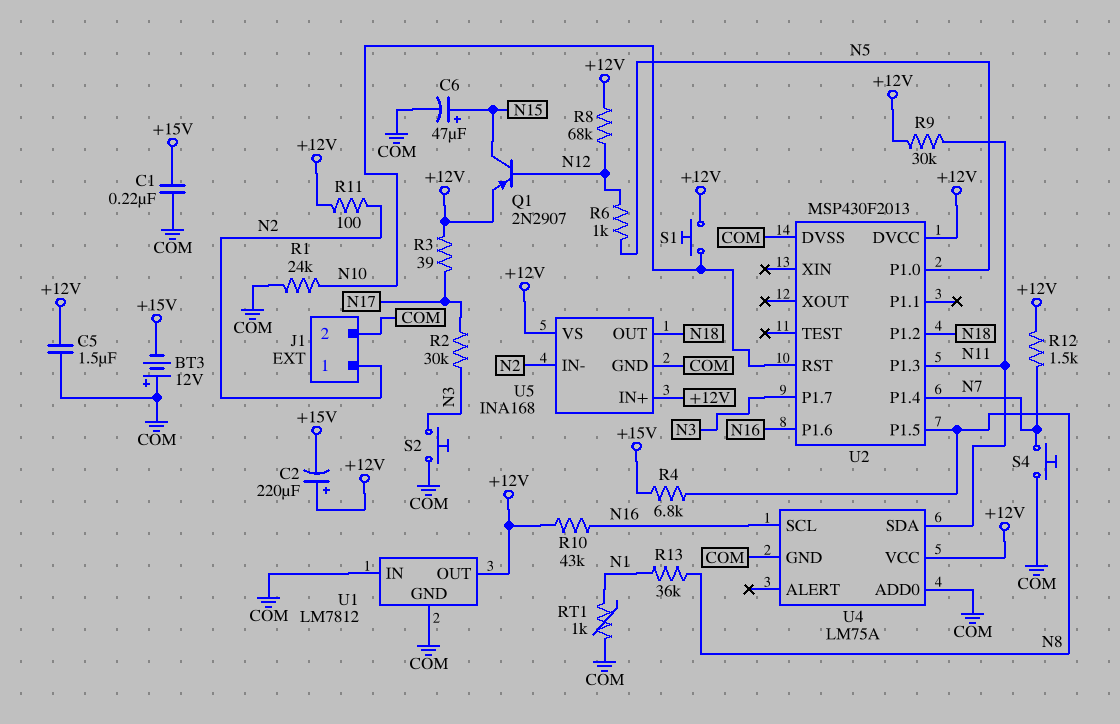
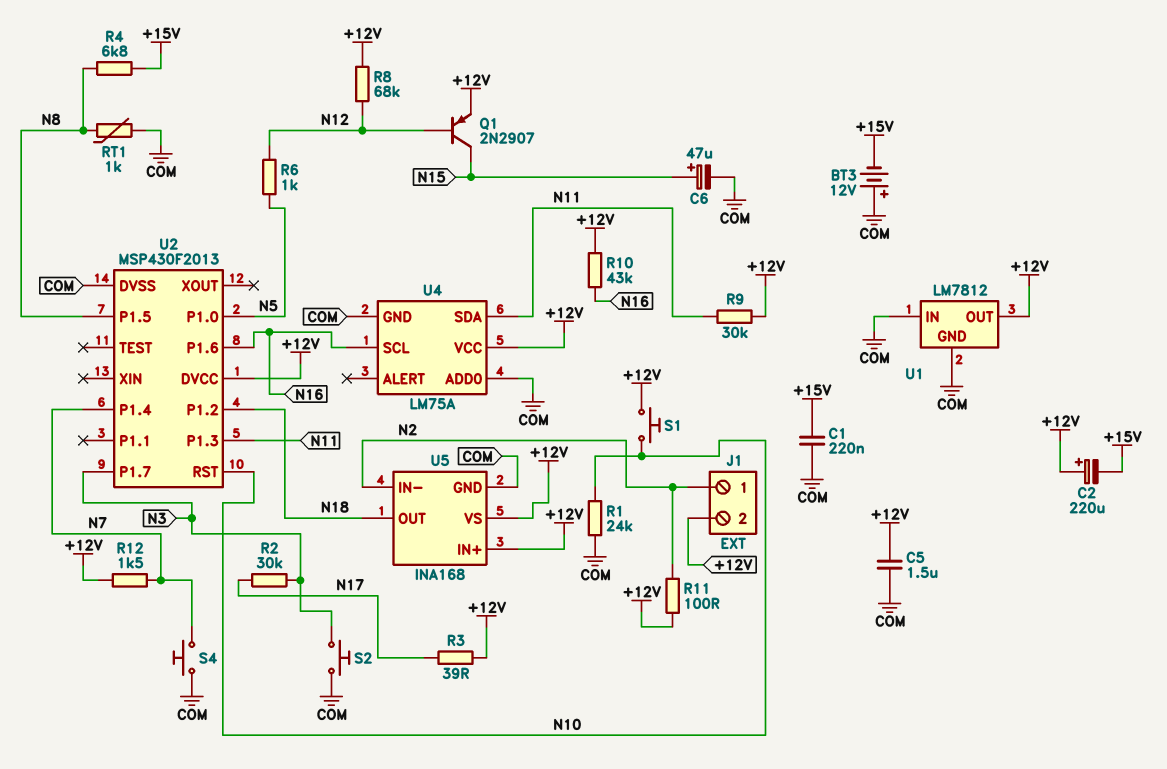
J1 pin 2: COM -> +12V
R13: 36k (N1, N8) -> none
RT1: 1k (COM, N1) -> 1k (COM, N8)

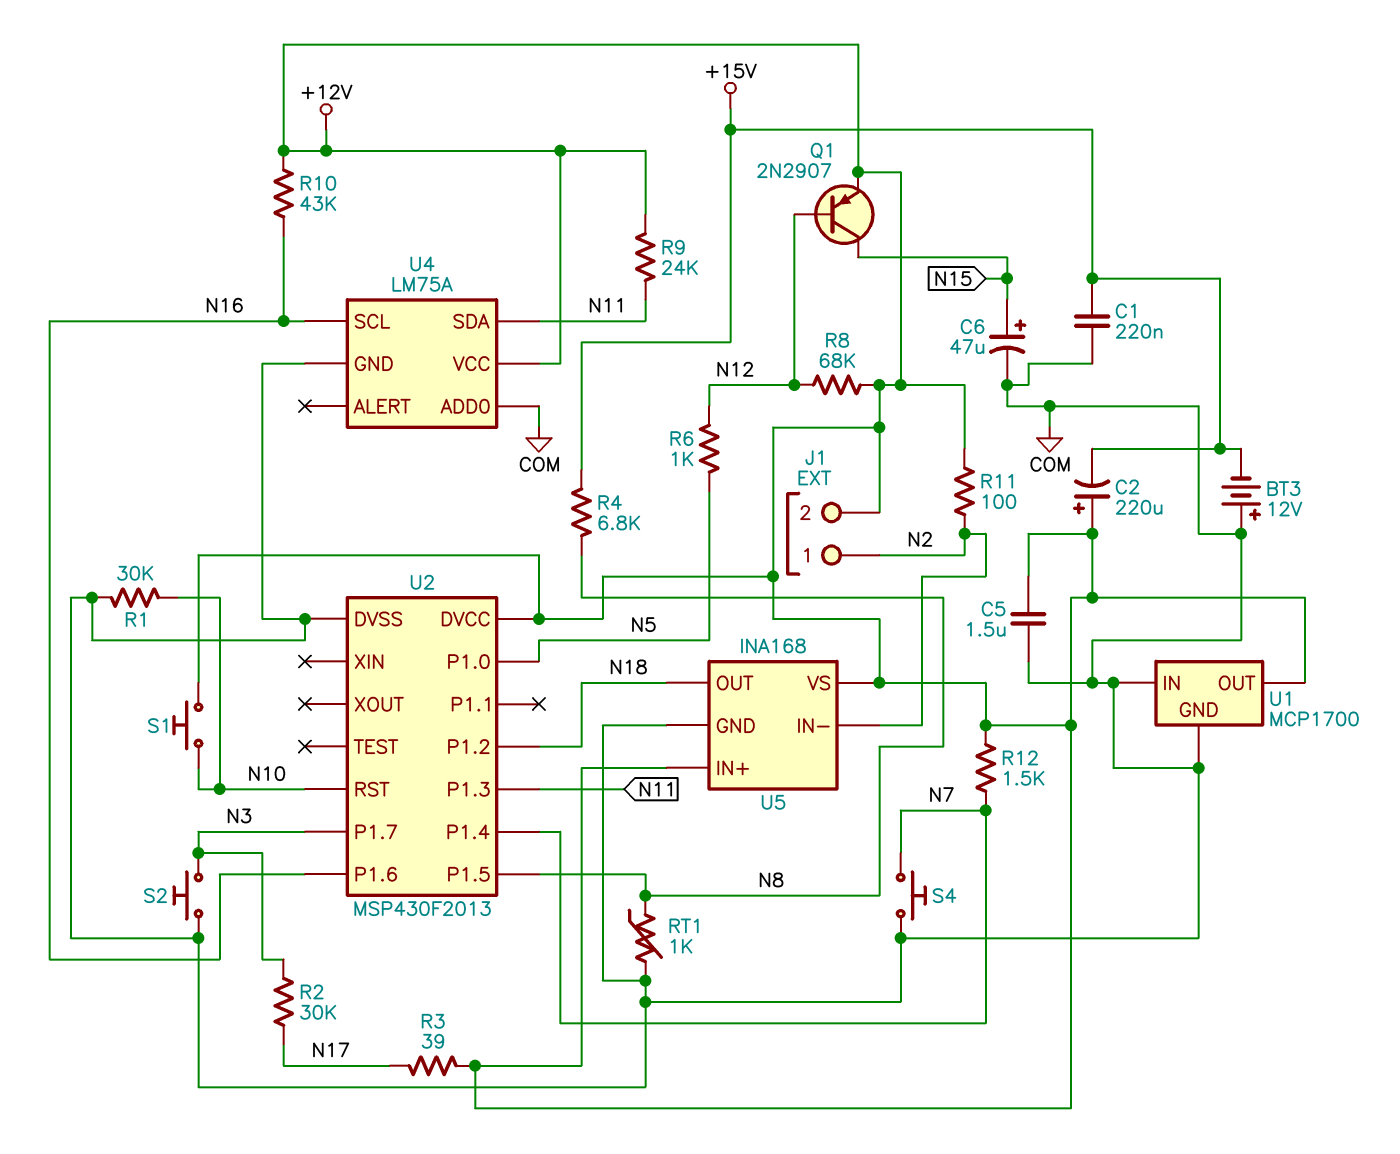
R1: 24k (COM, N10) -> 30k (COM, N10)
R9: 30k (+12V, N11) -> 24k (+12V, N11)
U1: LM7812 -> MCP1700

